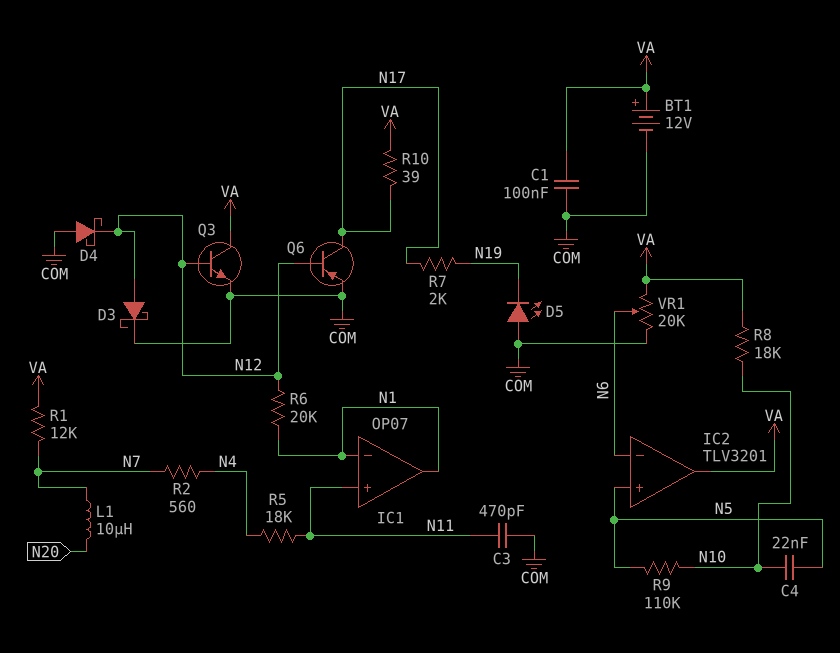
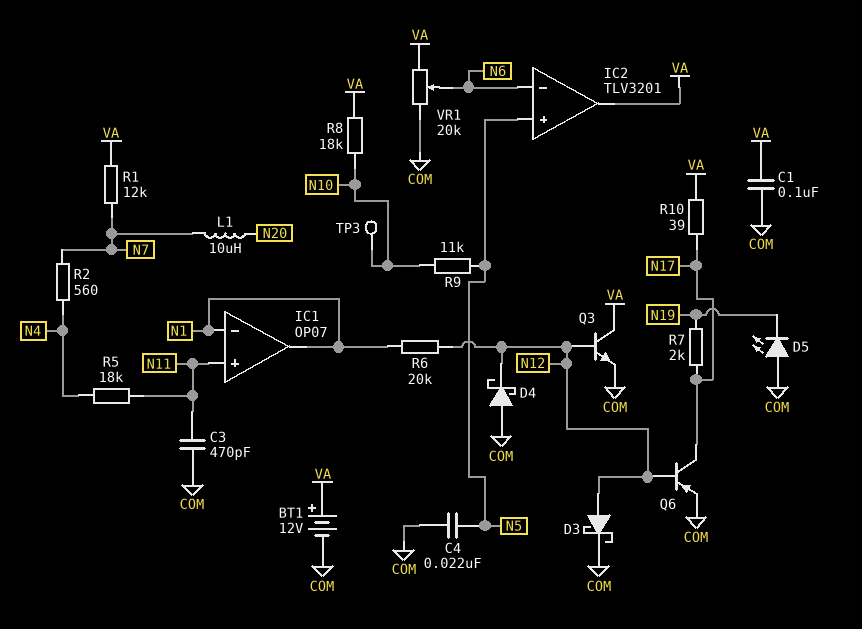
C4: 22nF (N5, N10) -> 22nF (COM, N5)
R9: 110k (N5, N10) -> 11k (N5, N10)
TP3: none -> test point (N10)

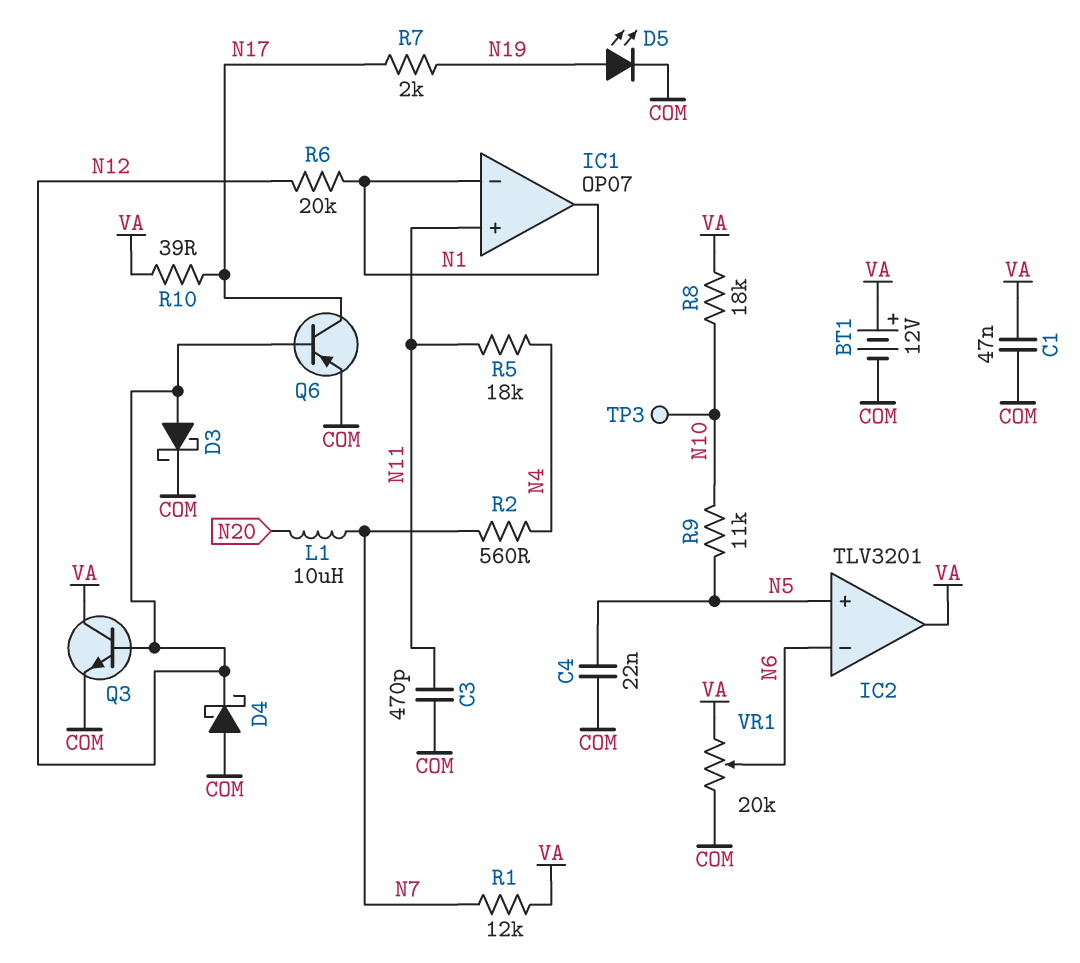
C1: 100nF (COM, VA) -> 47nF (COM, VA)
D5: LED (A COM, K N19) -> LED (A N19, K COM)

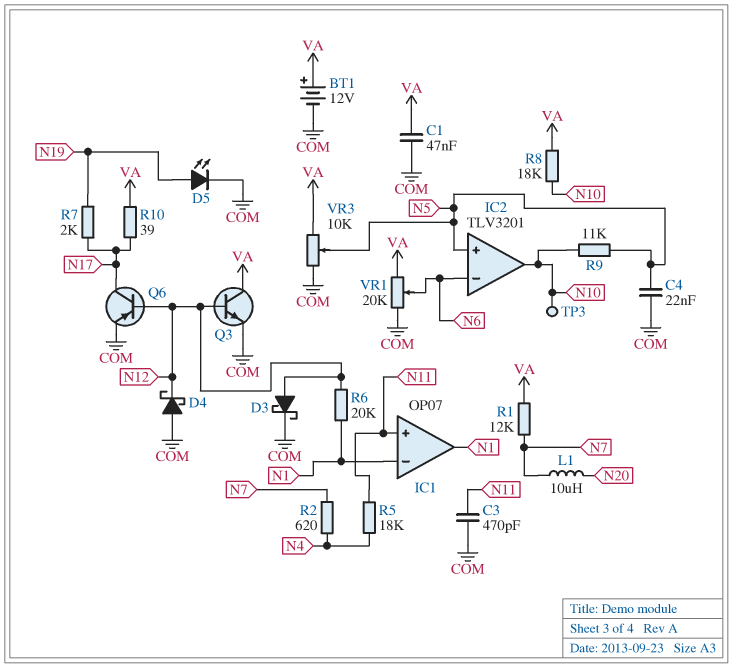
IC2 pin out: VA -> N10
R2: 560 (N4, N7) -> 620 (N4, N7)
VR3: none -> 10k (COM, VA, wiper N5)

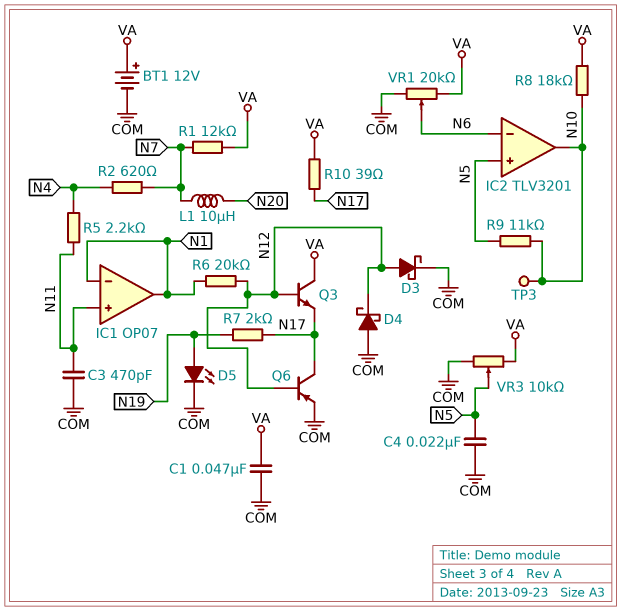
Q3: NPN (B N12, C VA, E COM) -> NPN (B N12, C VA, E N17)
R5: 18k (N4, N11) -> 2.2k (N4, N11)

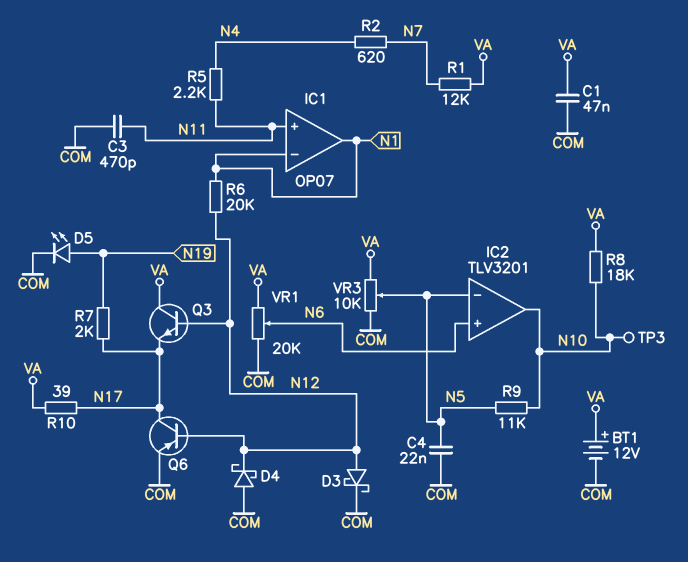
IC2 pin in+: N5 -> N6
IC2 pin in-: N6 -> N5
L1: 10uH (N7, N20) -> none

